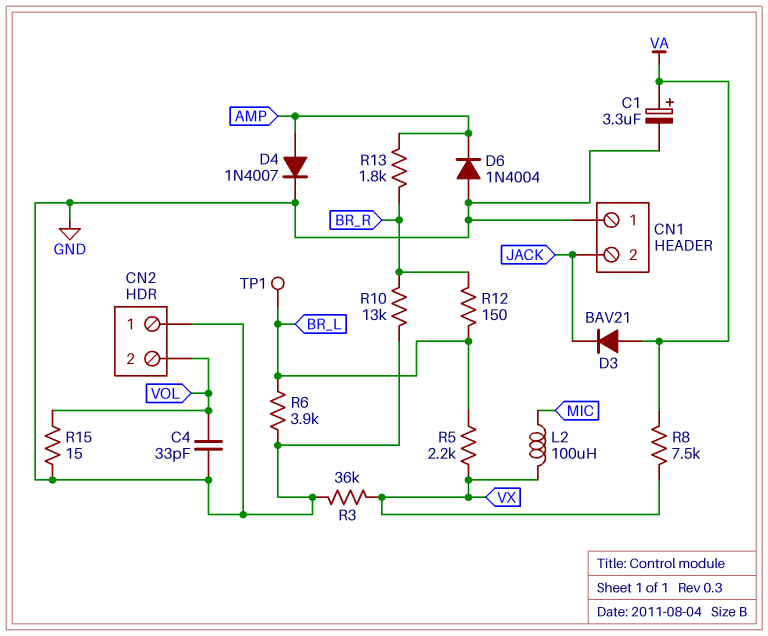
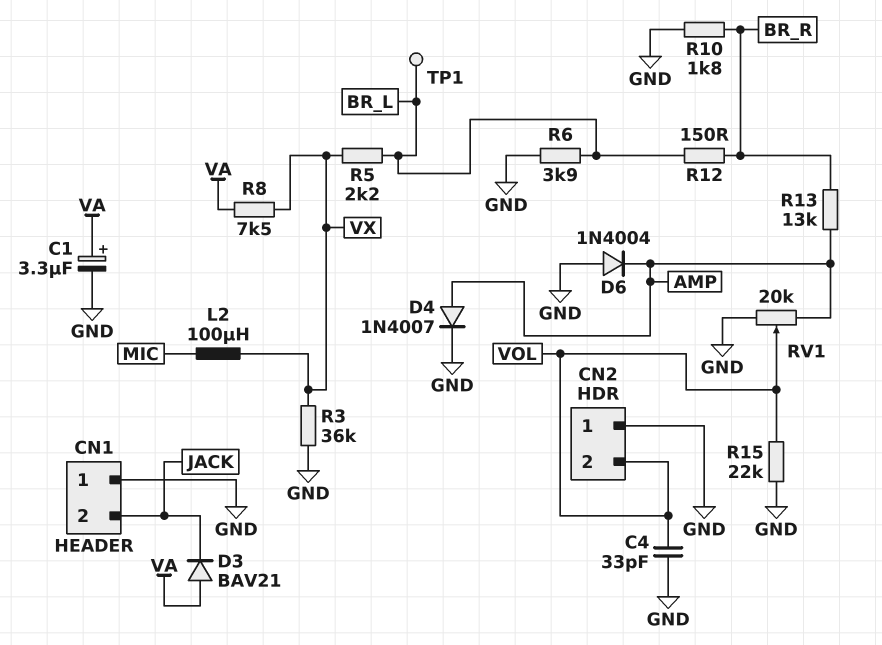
R10: 13k (BR_R, GND) -> 1.8k (BR_R, GND)
R13: 1.8k (AMP, BR_R) -> 13k (AMP, BR_R)
R15: 15 (GND, VOL) -> 22k (GND, VOL)
RV1: none -> 20k (AMP, GND, wiper VOL)

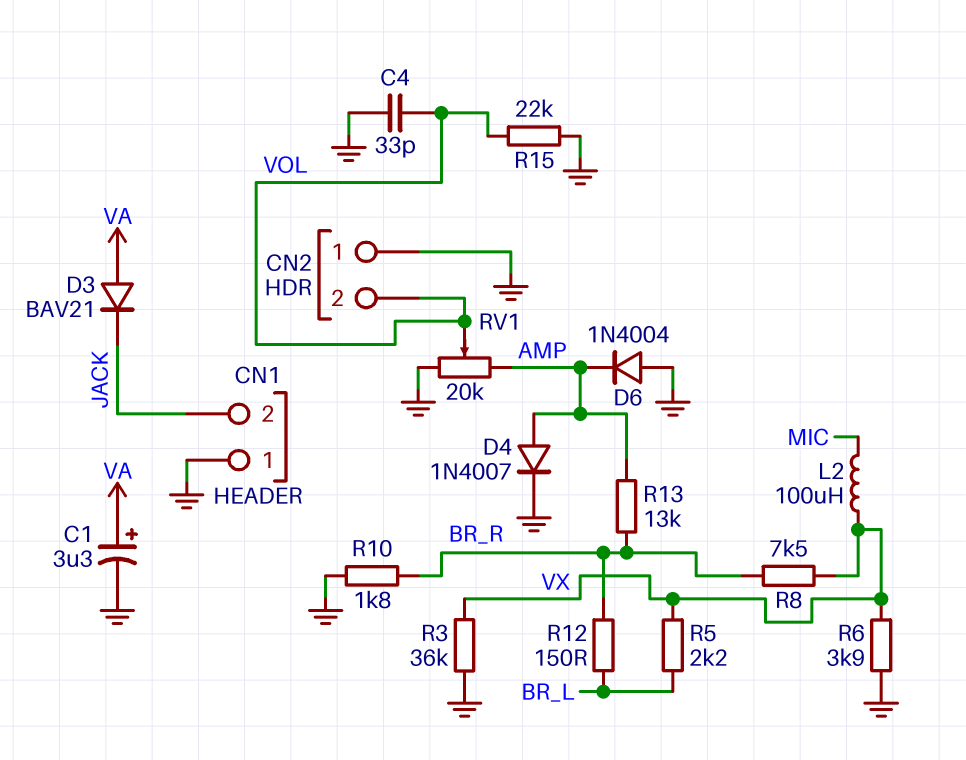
R6: 3.9k (BR_L, GND) -> 3.9k (GND, VX)
R8: 7.5k (VA, VX) -> 7.5k (BR_R, VX)
TP1: test point (BR_L) -> none

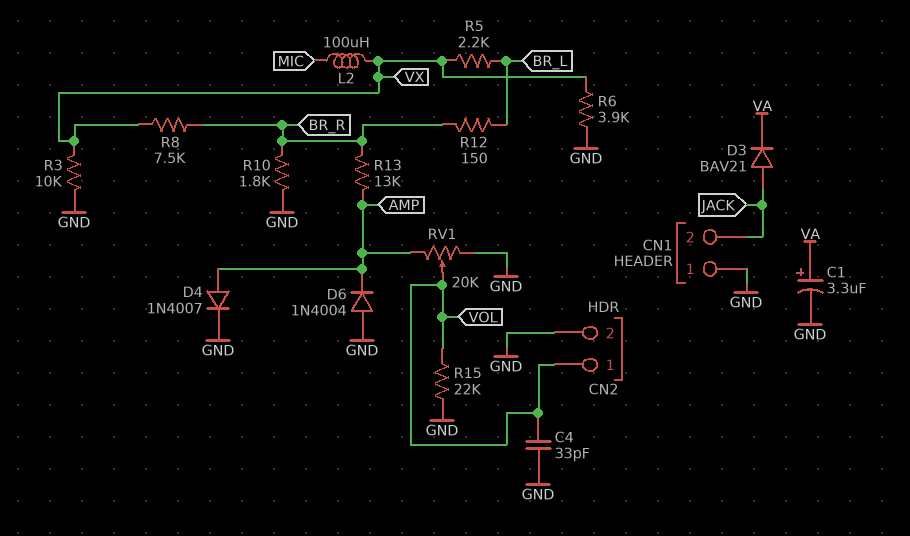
CN2 pin 1: GND -> VOL
CN2 pin 2: VOL -> GND
D3: diode BAV21 (A VA, K JACK) -> diode BAV21 (A JACK, K VA)
R3: 36k (GND, VX) -> 10k (GND, VX)

